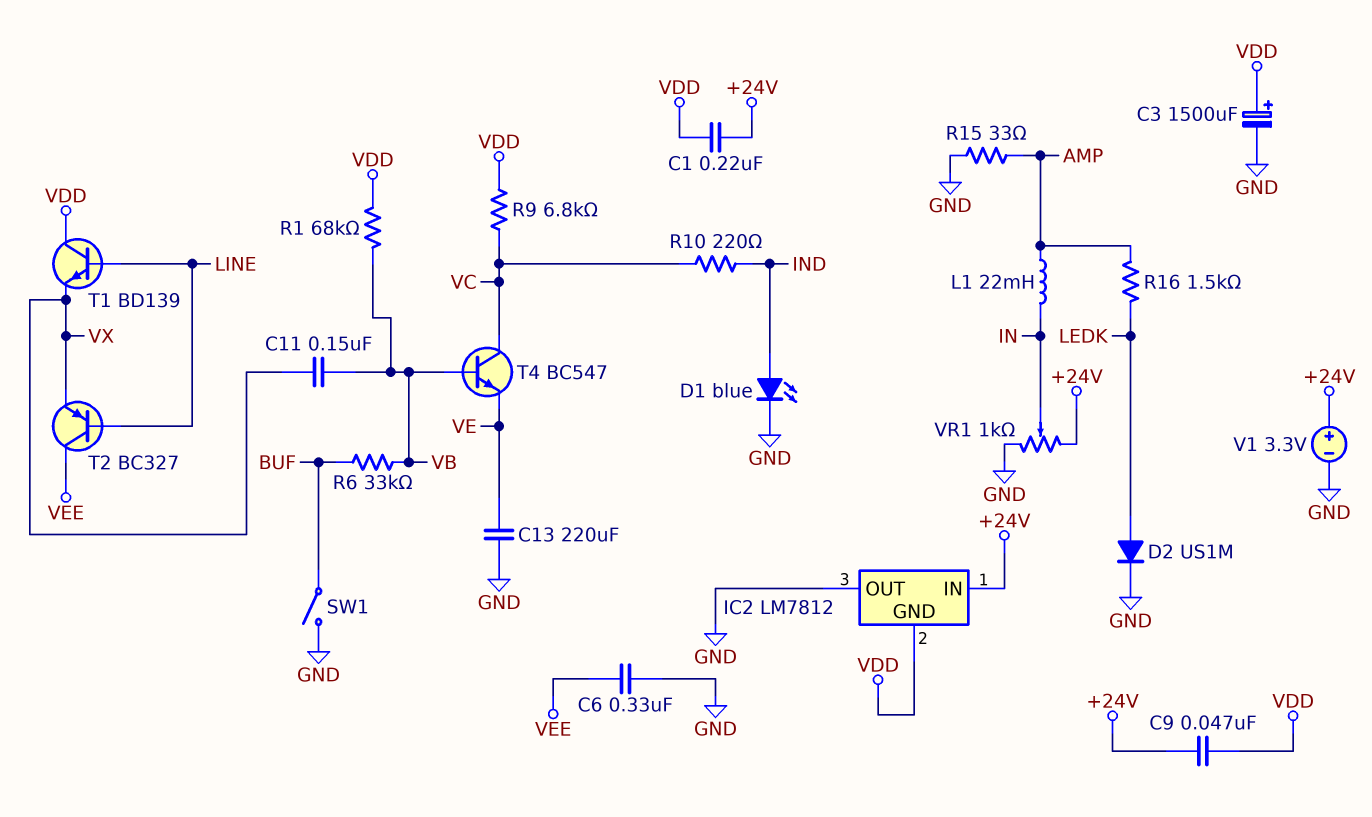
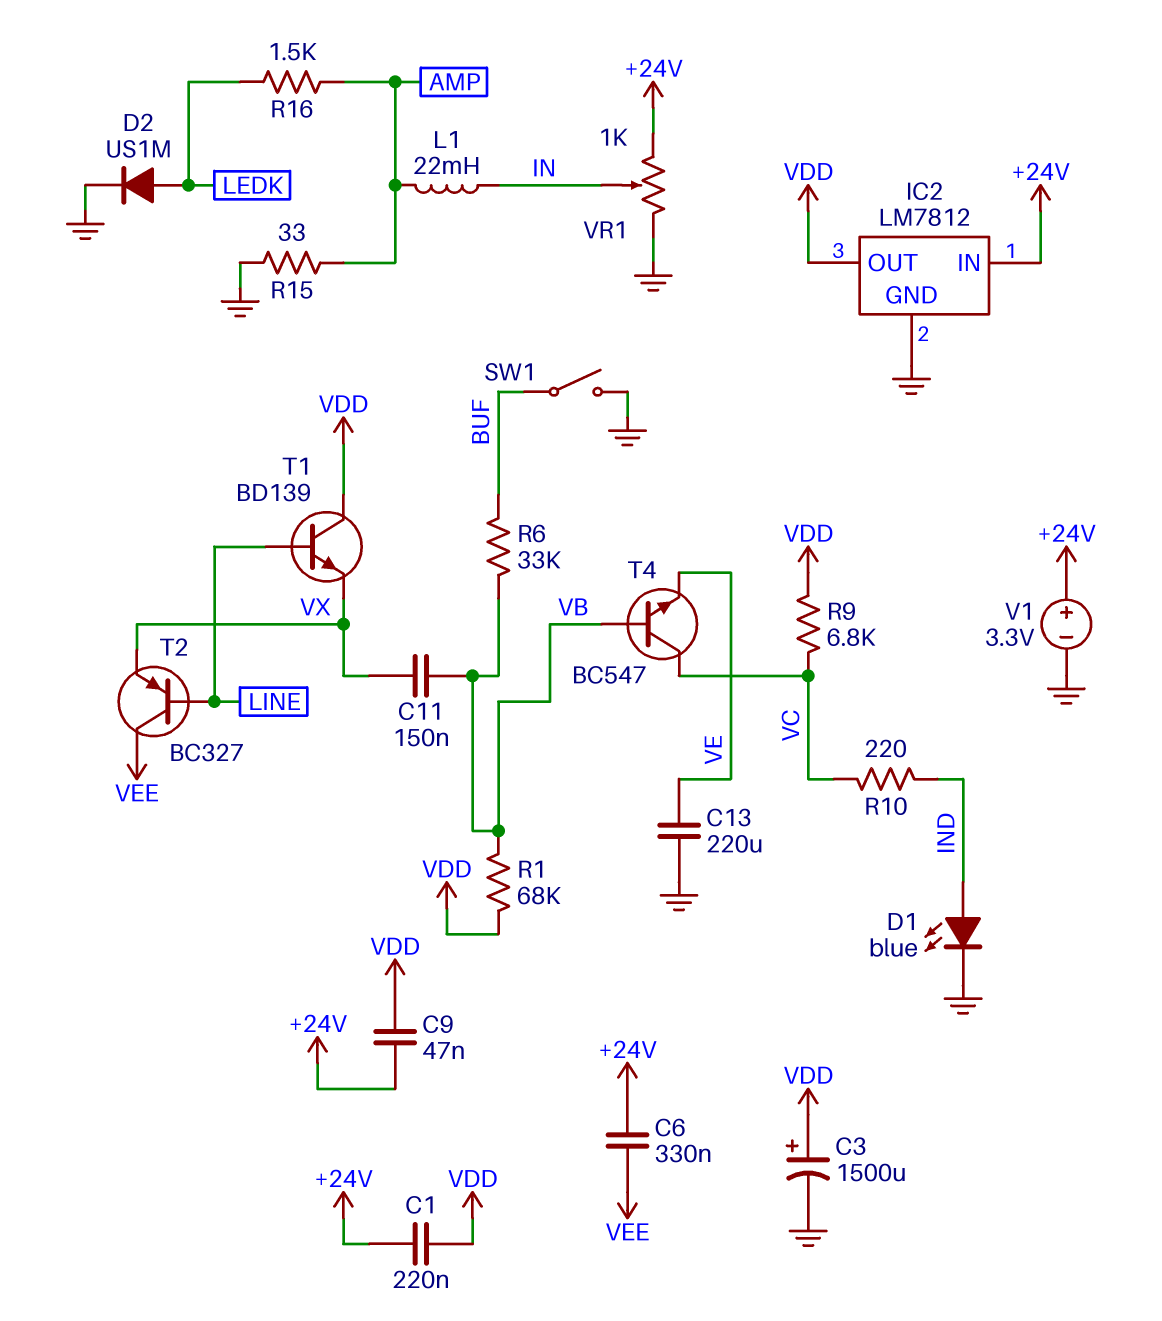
C6: 330nF (GND, VEE) -> 330nF (+24V, VEE)
IC2 pin GND: VDD -> GND
IC2 pin OUT: GND -> VDD

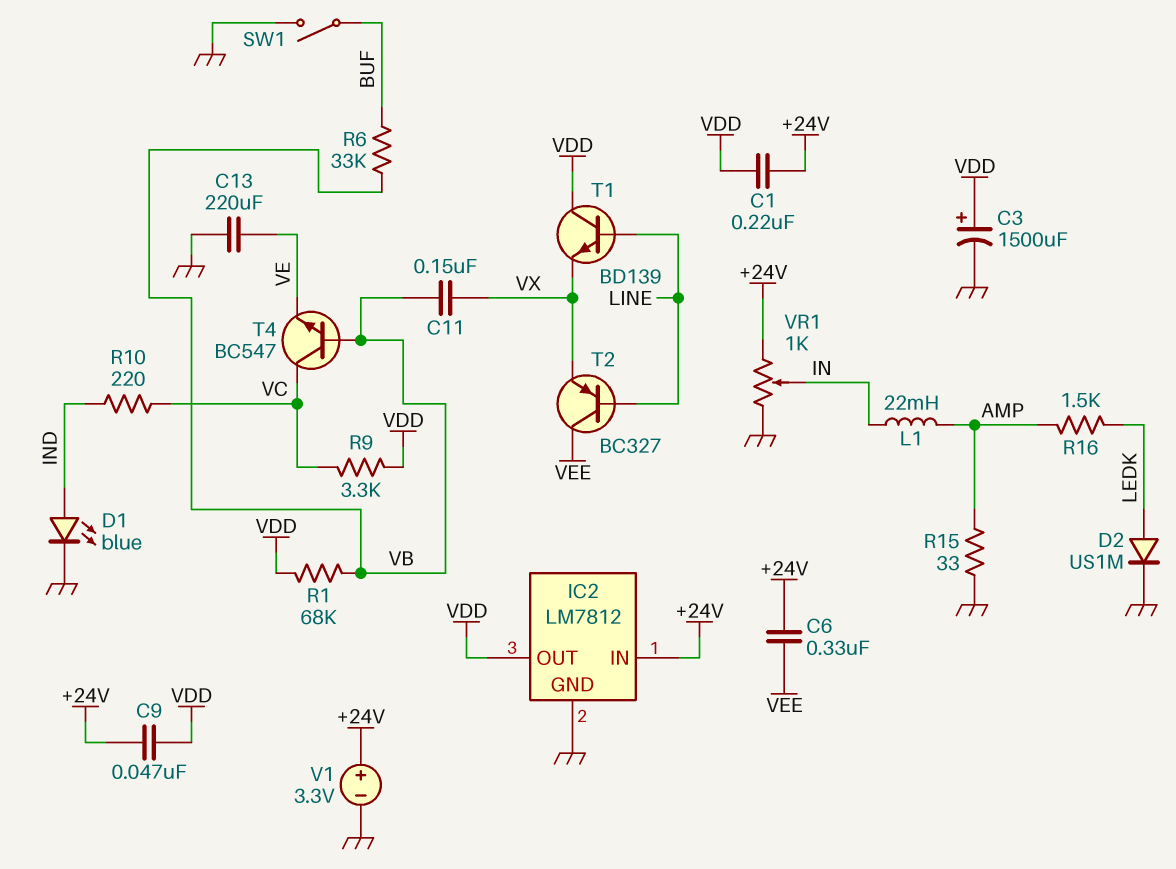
R9: 6.8k (VC, VDD) -> 3.3k (VC, VDD)

